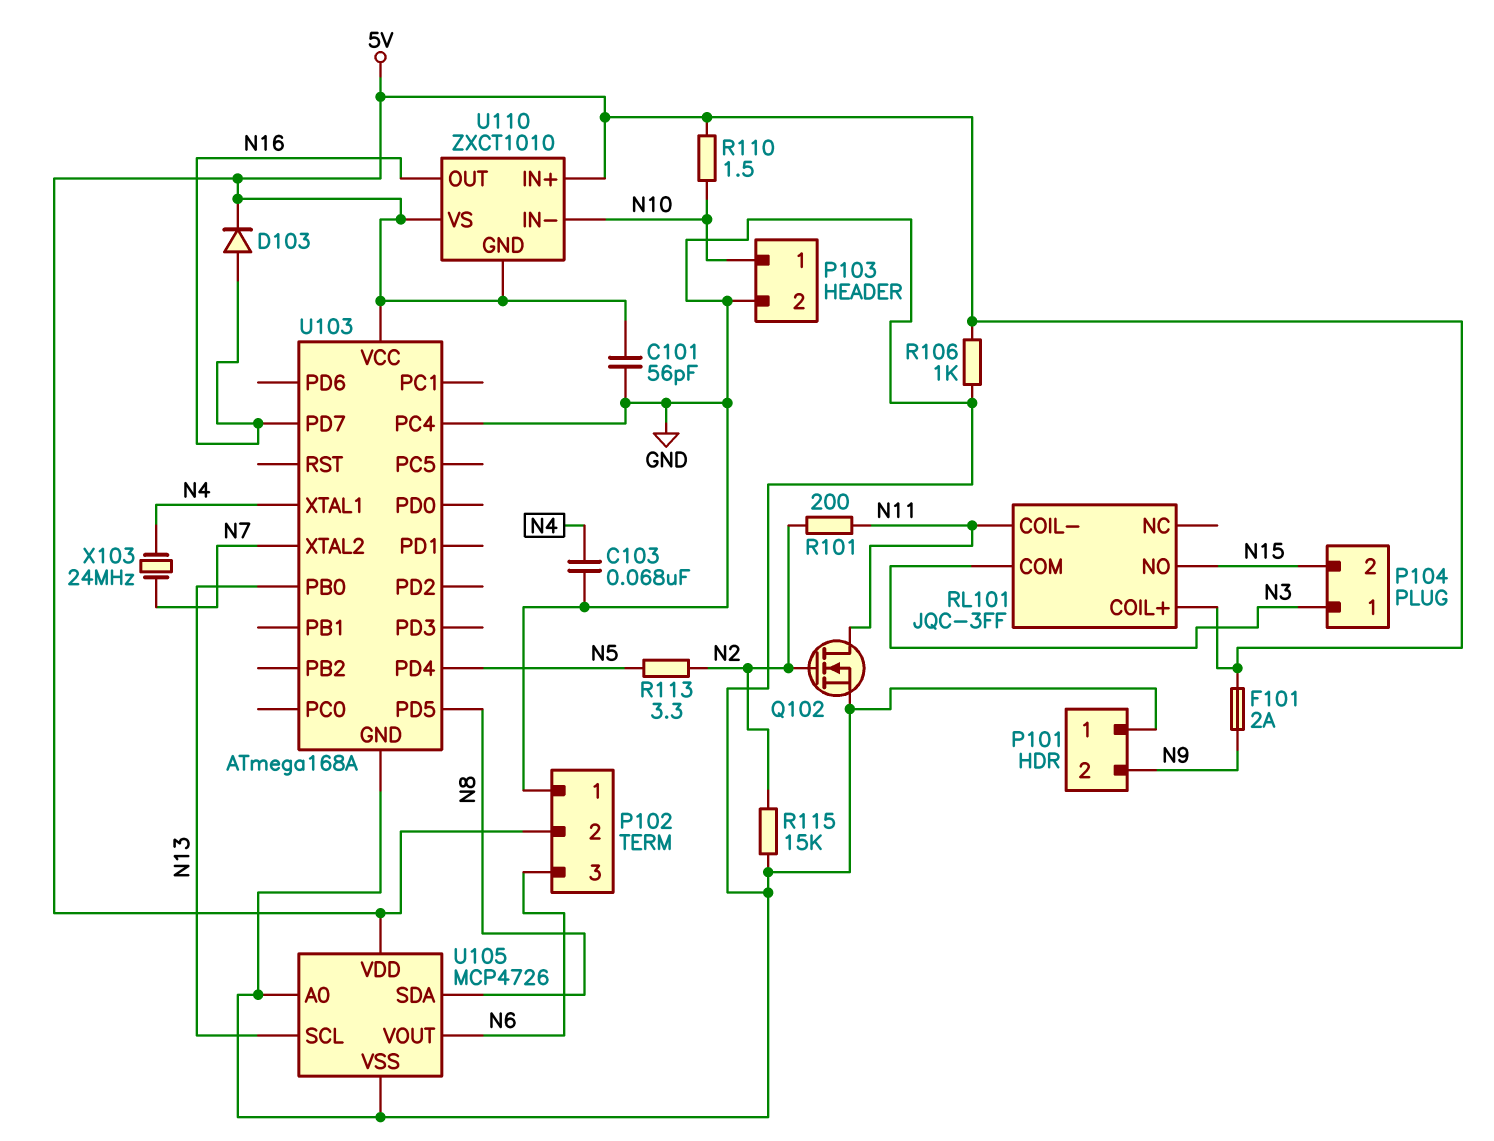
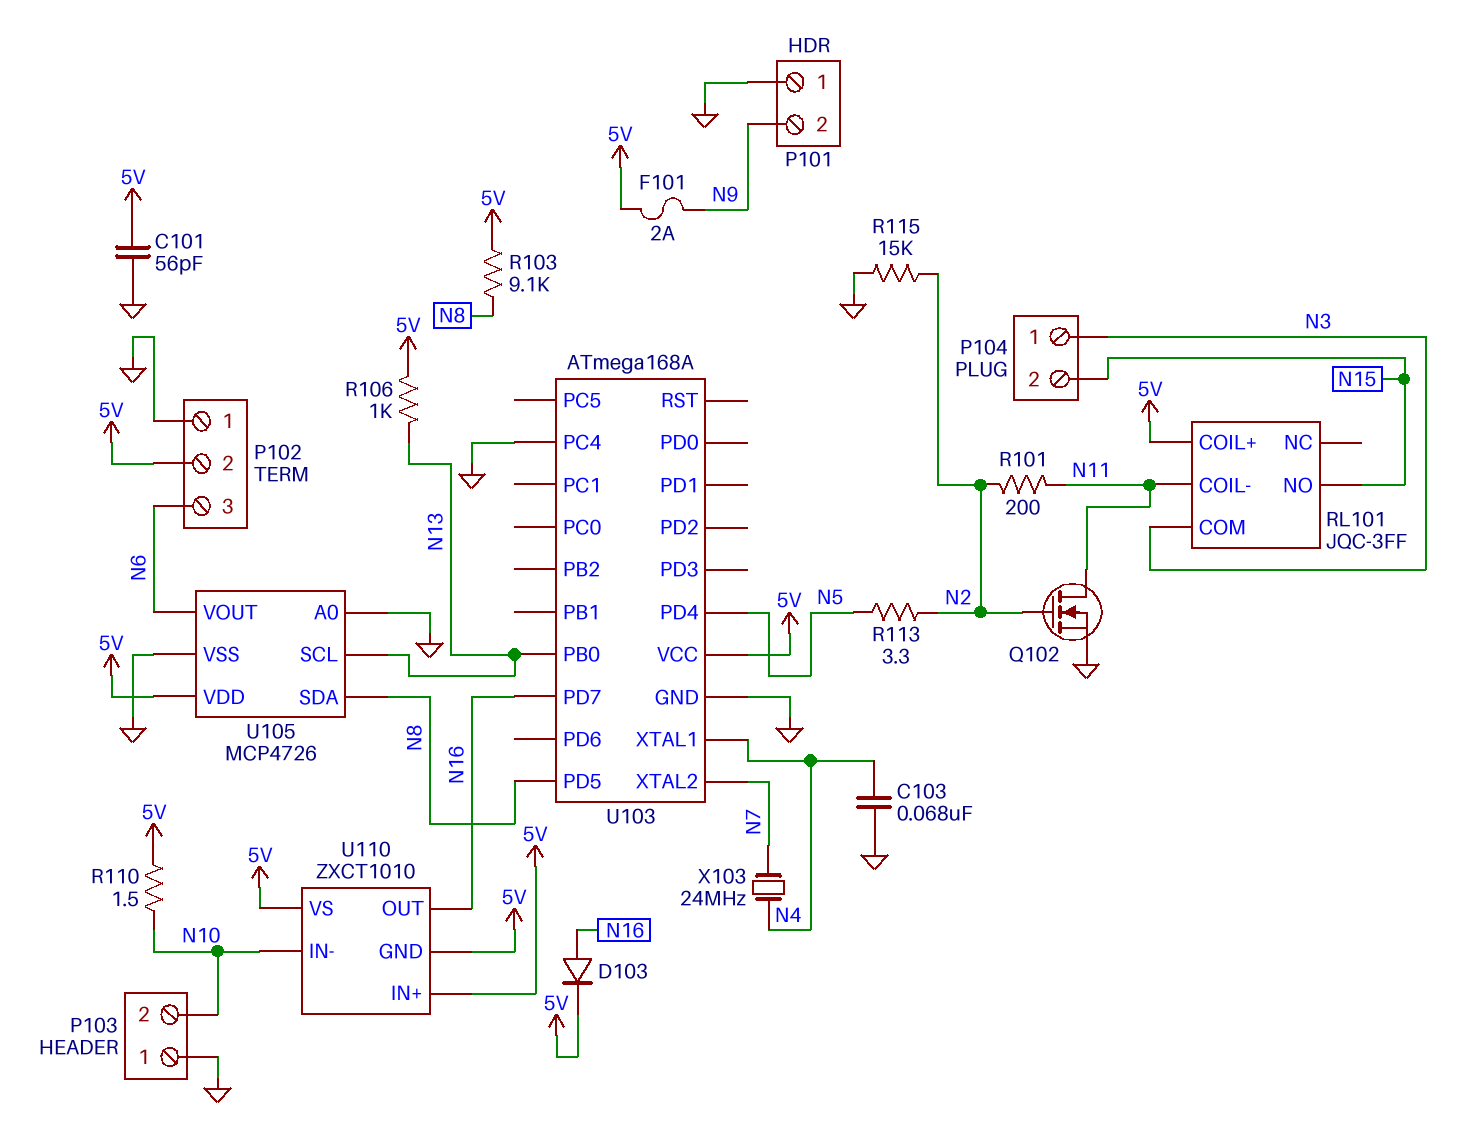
P103 pin 1: N10 -> GND
P103 pin 2: GND -> N10
R103: none -> 9.1k (5V, N8)
R106: 1k (5V, GND) -> 1k (5V, N13)

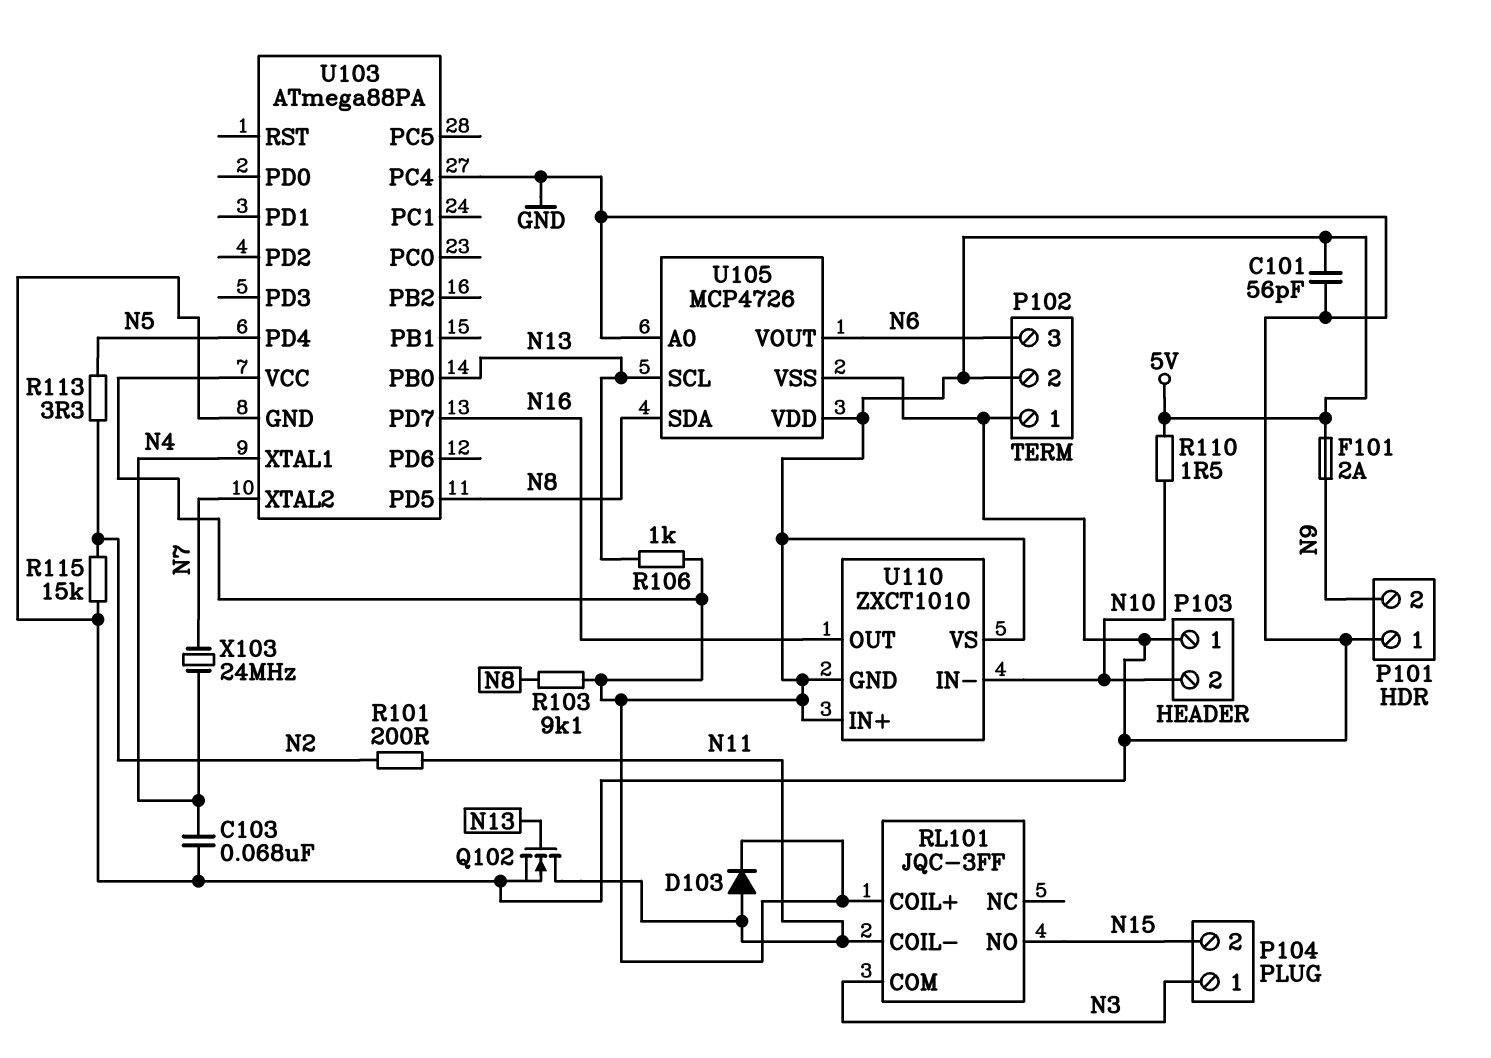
D103: diode (A N16, K 5V) -> diode (A N11, K 5V)
Q102: NMOS (G N2, D N11, S GND) -> NMOS (G N13, D N11, S GND)
U103: ATmega168A -> ATmega88PA

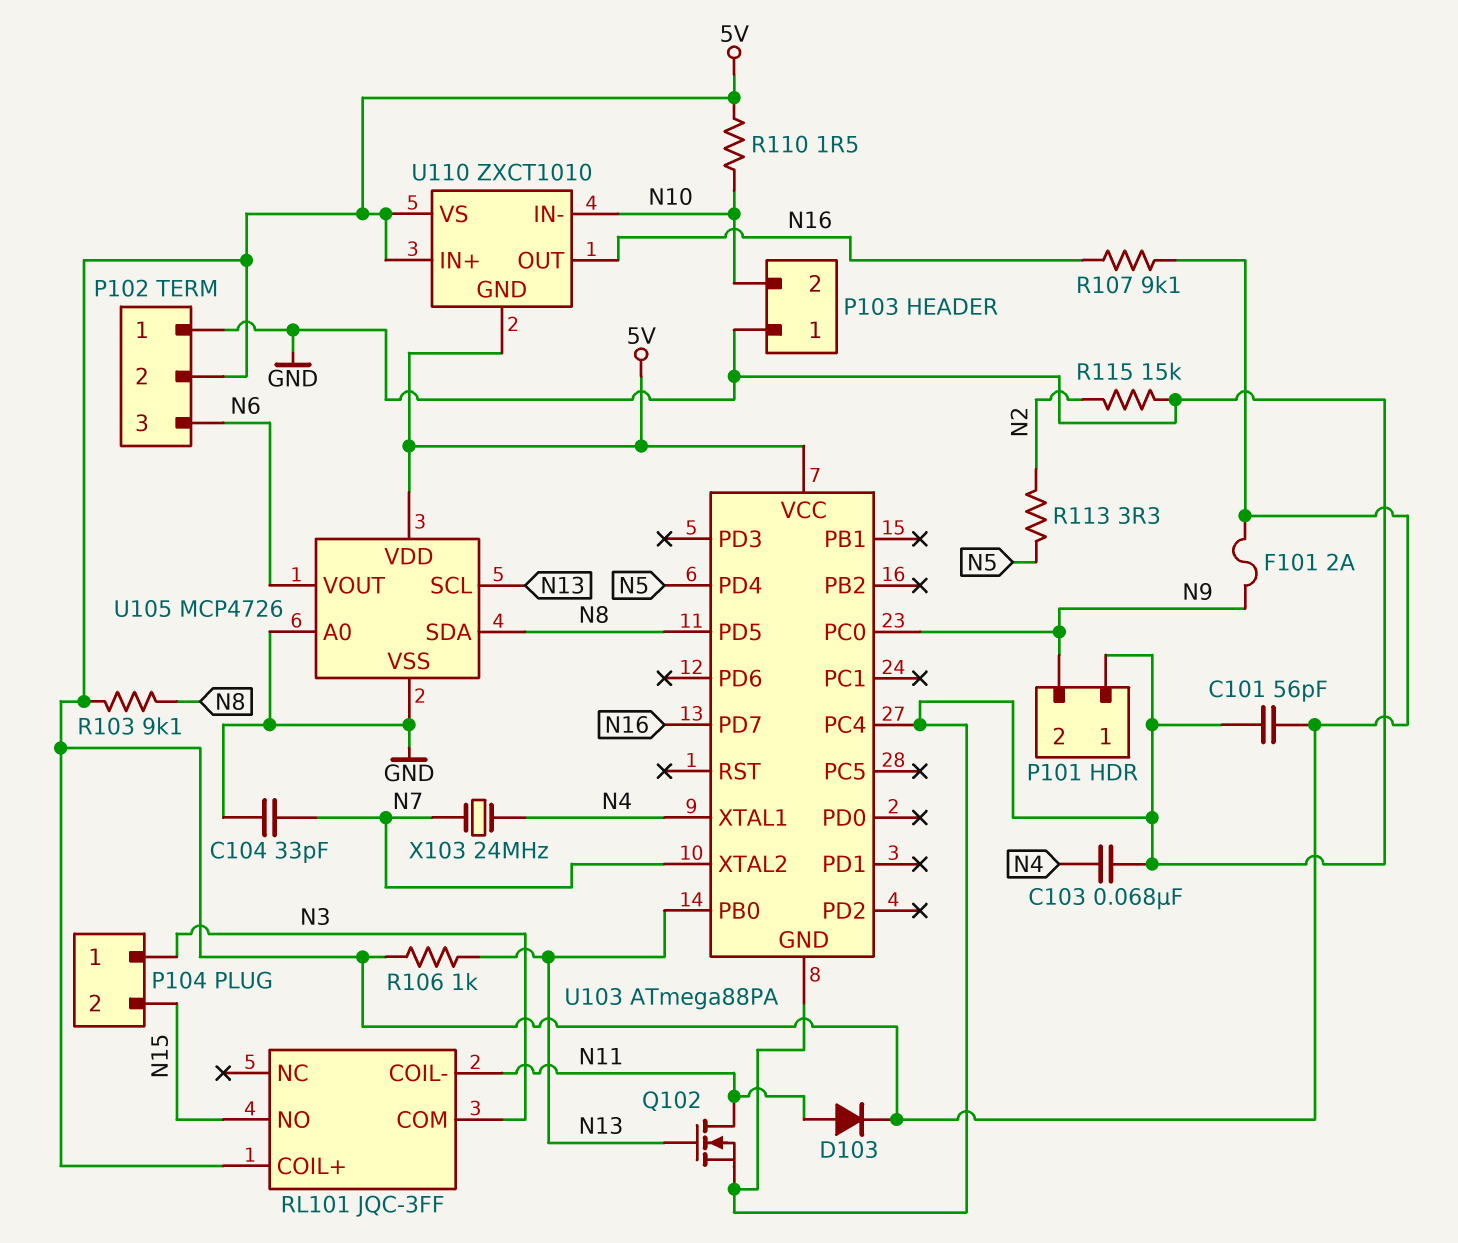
C104: none -> 33pF (GND, N7)
R101: 200 (N2, N11) -> none
R107: none -> 9.1k (5V, N16)
U103 pin PC0: none -> N9

